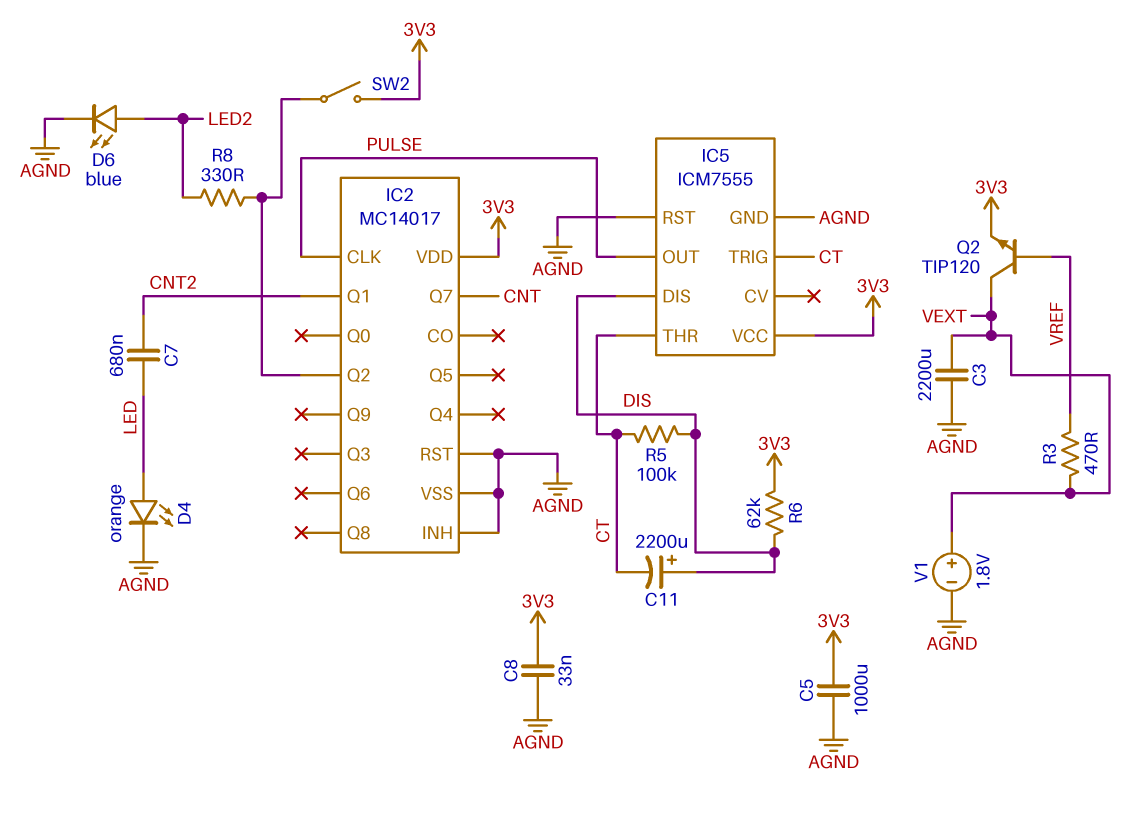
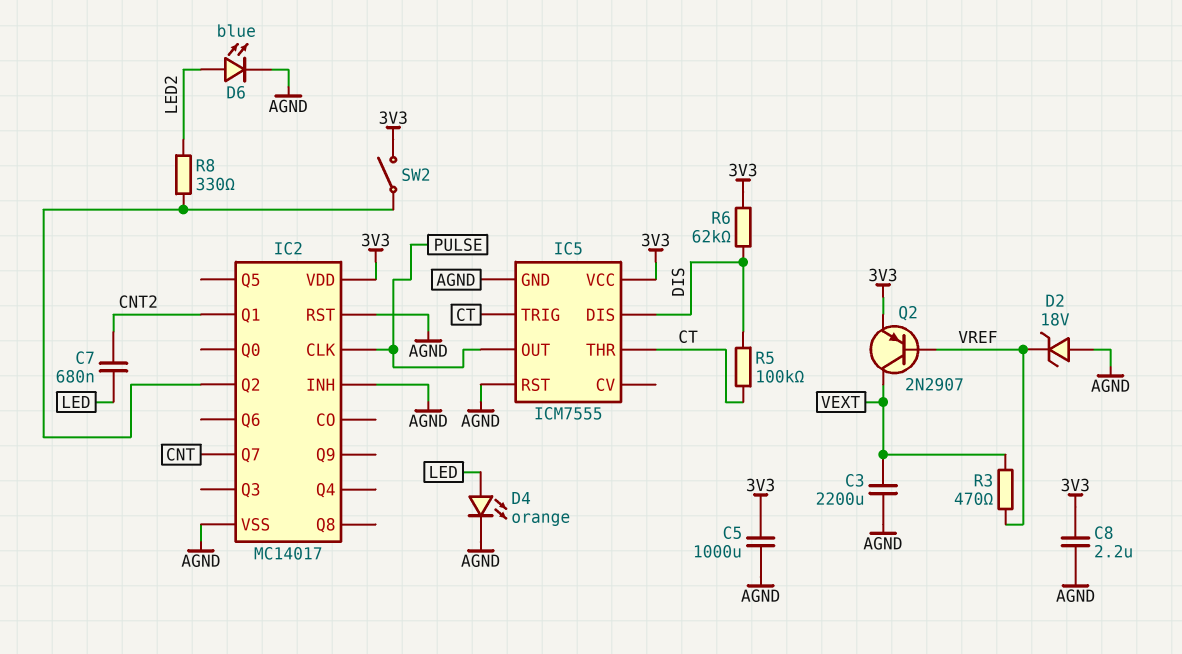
C8: 33nF (3V3, AGND) -> 2.2uF (3V3, AGND)
C11: 2200uF (plus DIS, minus CT) -> none
D2: none -> zener 18V (A AGND, K VREF)
Q2: NPN TIP120 (B VREF, C VEXT, E 3V3) -> PNP 2N2907 (B VREF, C VEXT, E 3V3)
V1: 1.8V (plus VEXT, minus AGND) -> none

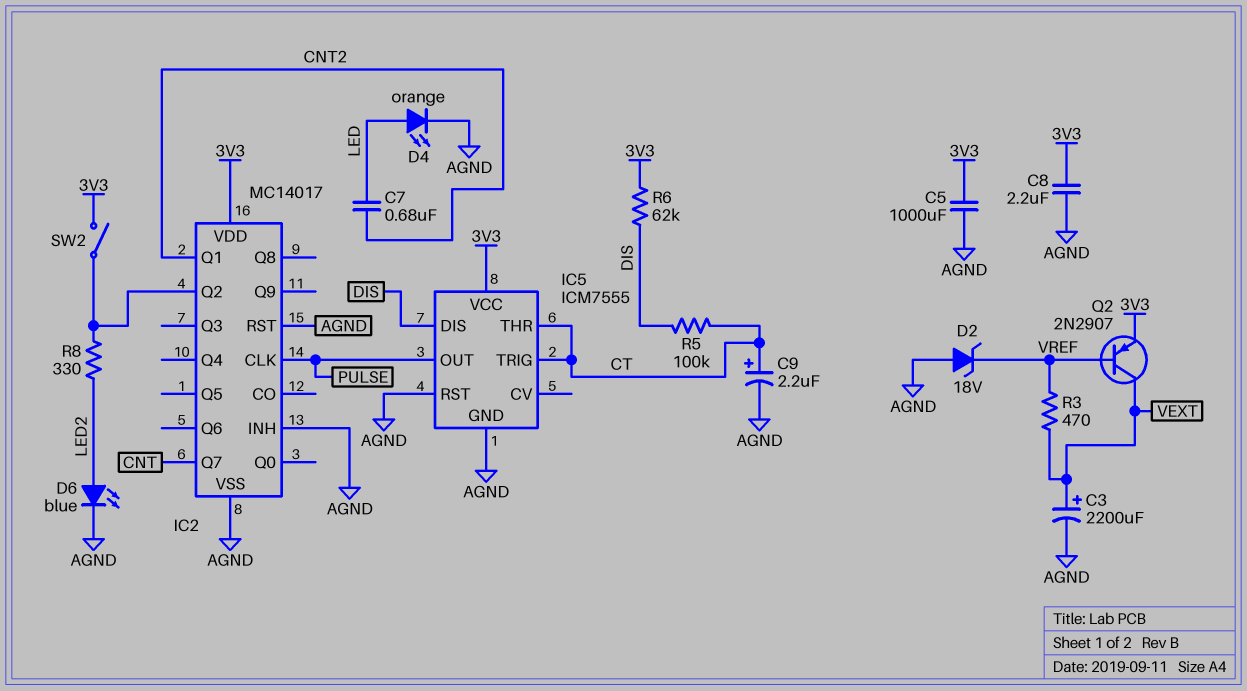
C3: 2200uF (AGND, VEXT) -> 2200uF (plus VEXT, minus AGND)
C9: none -> 2.2uF (plus CT, minus AGND)

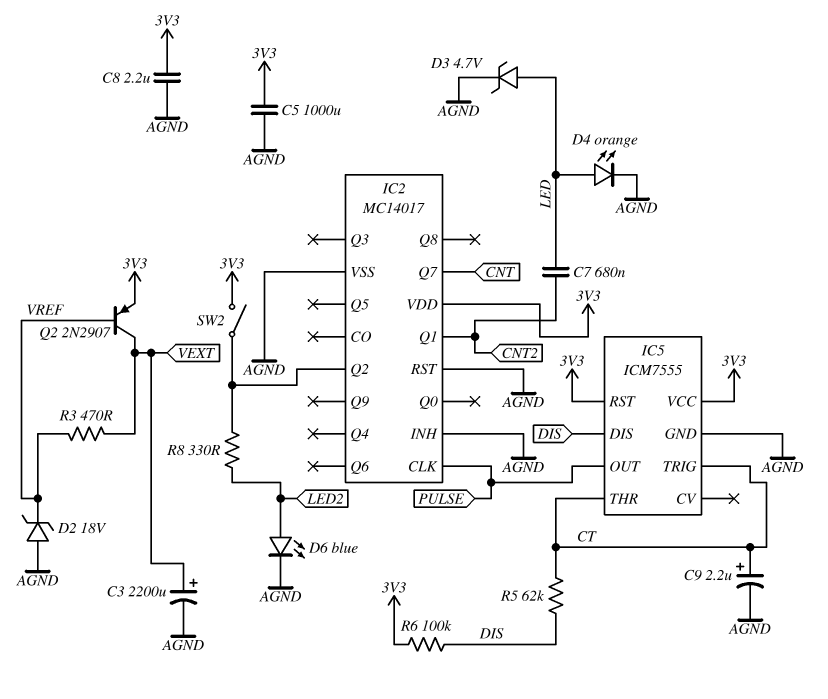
D3: none -> zener 4.7V (A LED, K AGND)
IC5 pin RST: AGND -> 3V3
R5: 100k (CT, DIS) -> 62k (CT, DIS)
R6: 62k (3V3, DIS) -> 100k (3V3, DIS)

